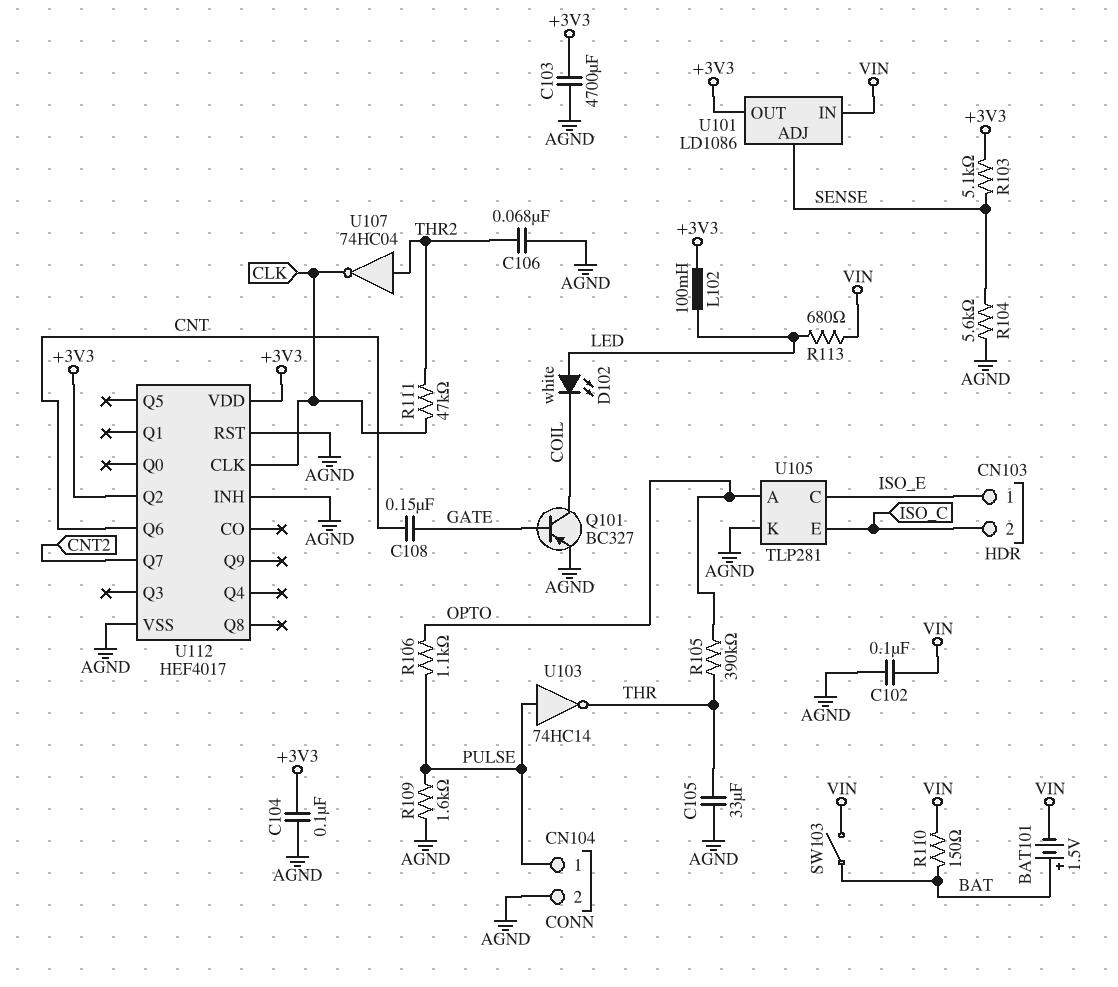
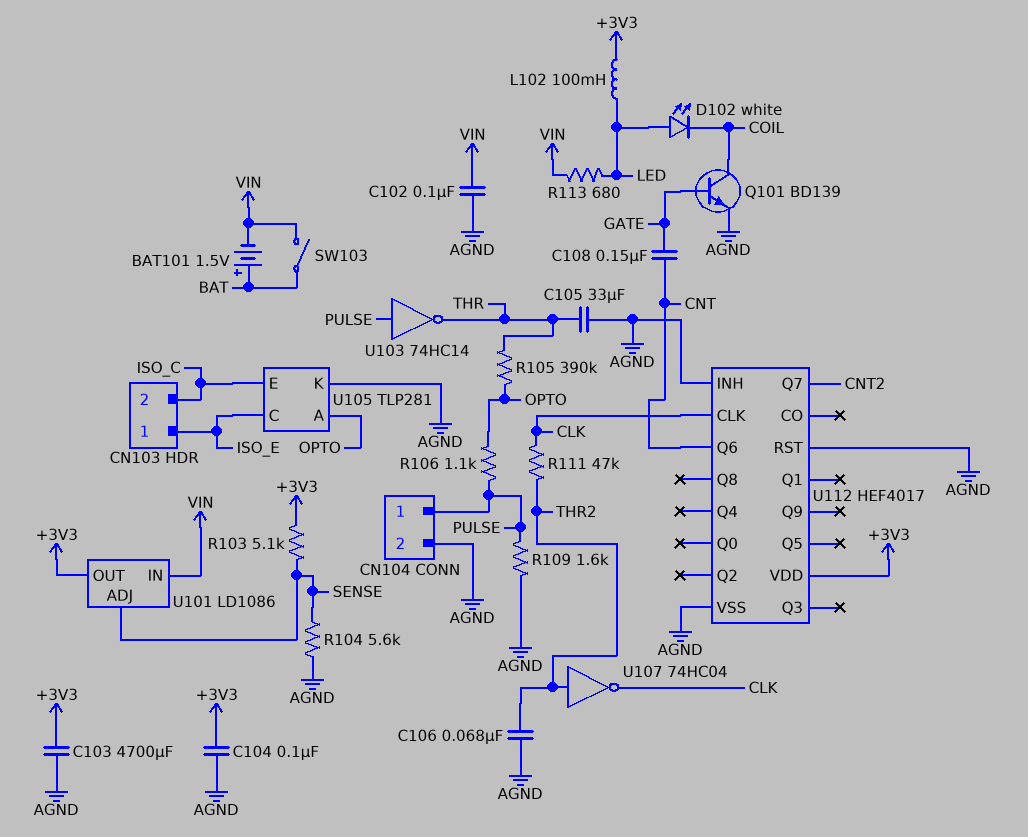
Q101: PNP BC327 (B GATE, C COIL, E AGND) -> NPN BD139 (B GATE, C COIL, E AGND)
R110: 150 (BAT, VIN) -> none
U112 pin Q2: +3V3 -> none

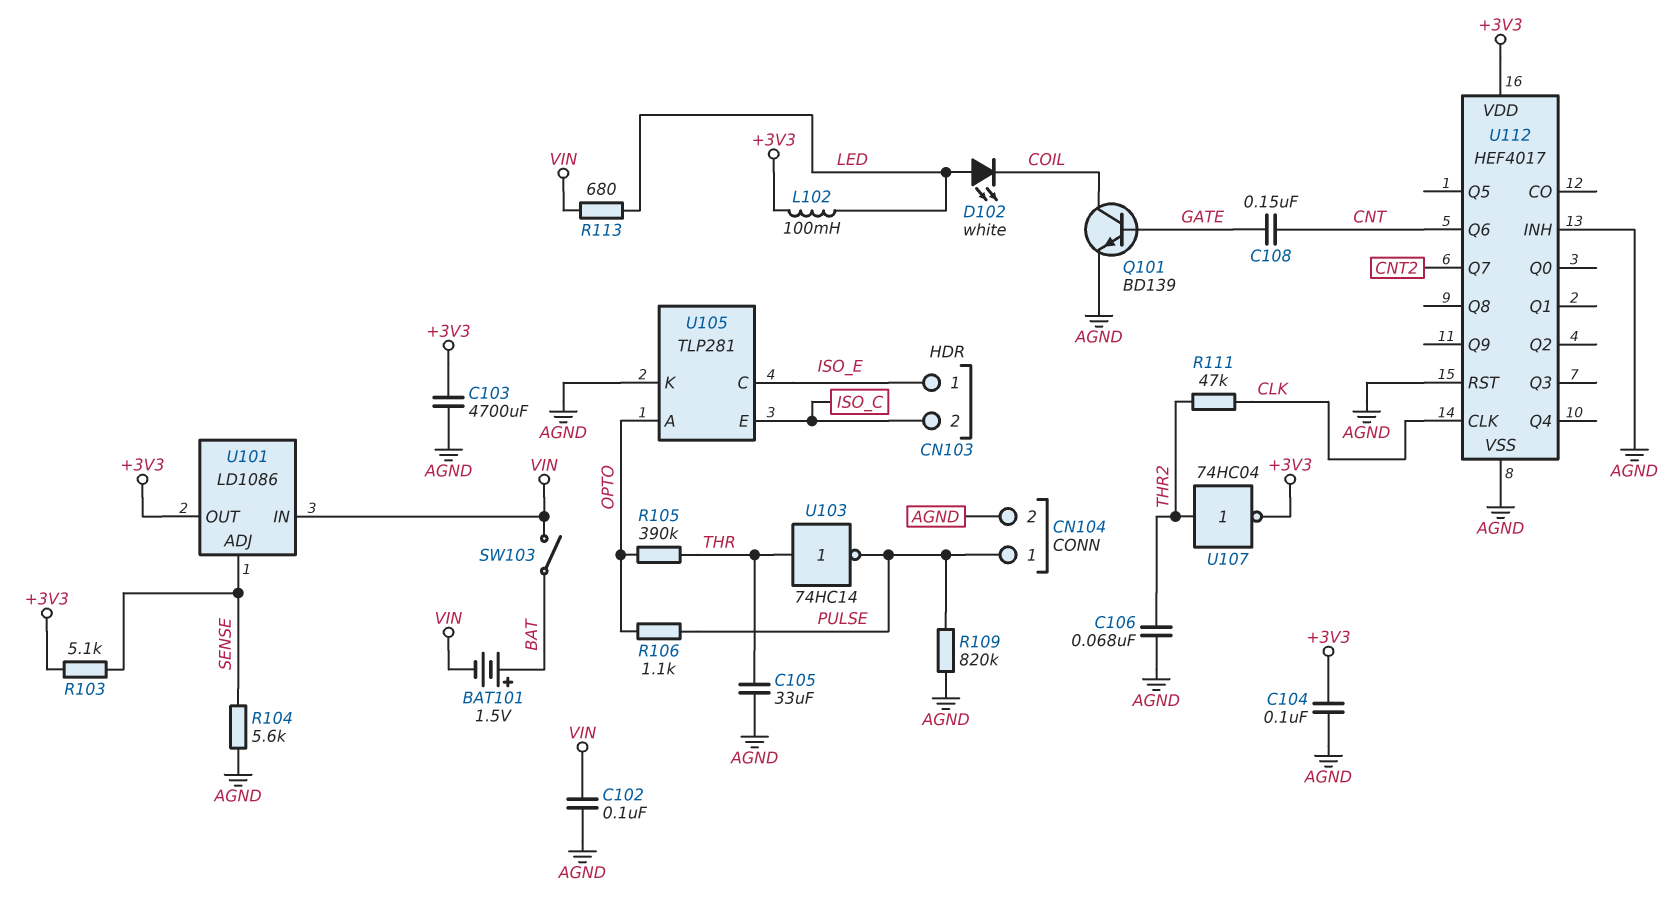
R109: 1.6k (AGND, PULSE) -> 820k (AGND, PULSE)
U103: NOT 74HC14 (in PULSE, out THR) -> NOT 74HC14 (in THR, out PULSE)
U107: NOT 74HC04 (in THR2, out CLK) -> NOT 74HC04 (in THR2, out +3V3)

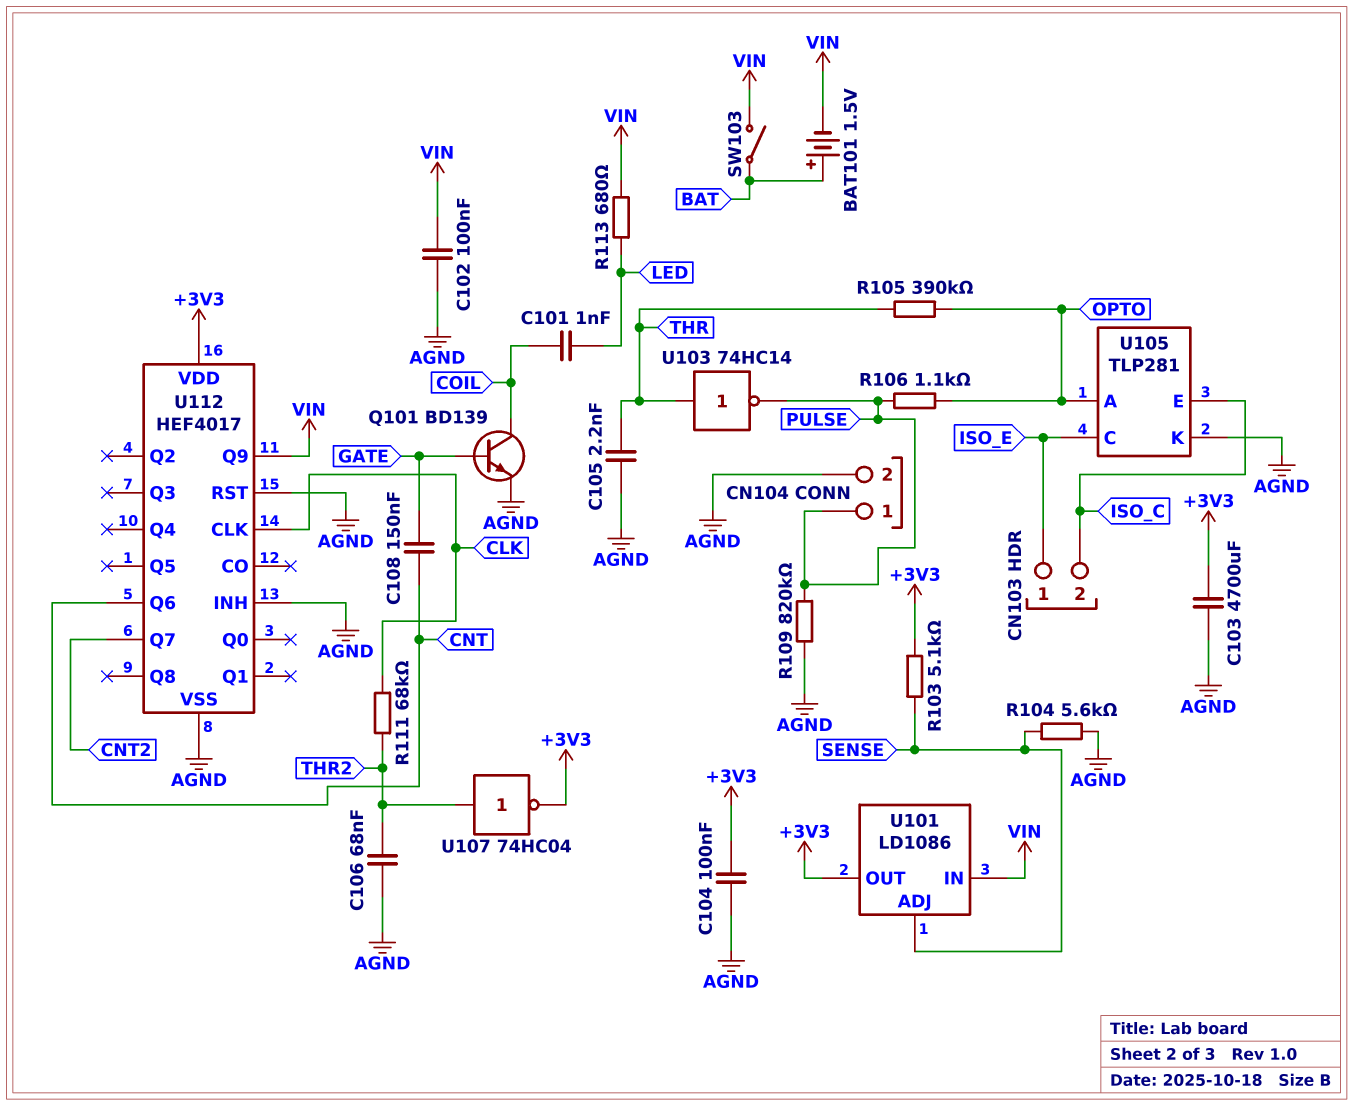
C101: none -> 1nF (COIL, LED)
C105: 33uF (AGND, THR) -> 2.2nF (AGND, THR)
D102: LED white (A LED, K COIL) -> none
L102: 100mH (+3V3, LED) -> none
R111: 47k (CLK, THR2) -> 68k (CLK, THR2)
U112 pin Q9: none -> VIN

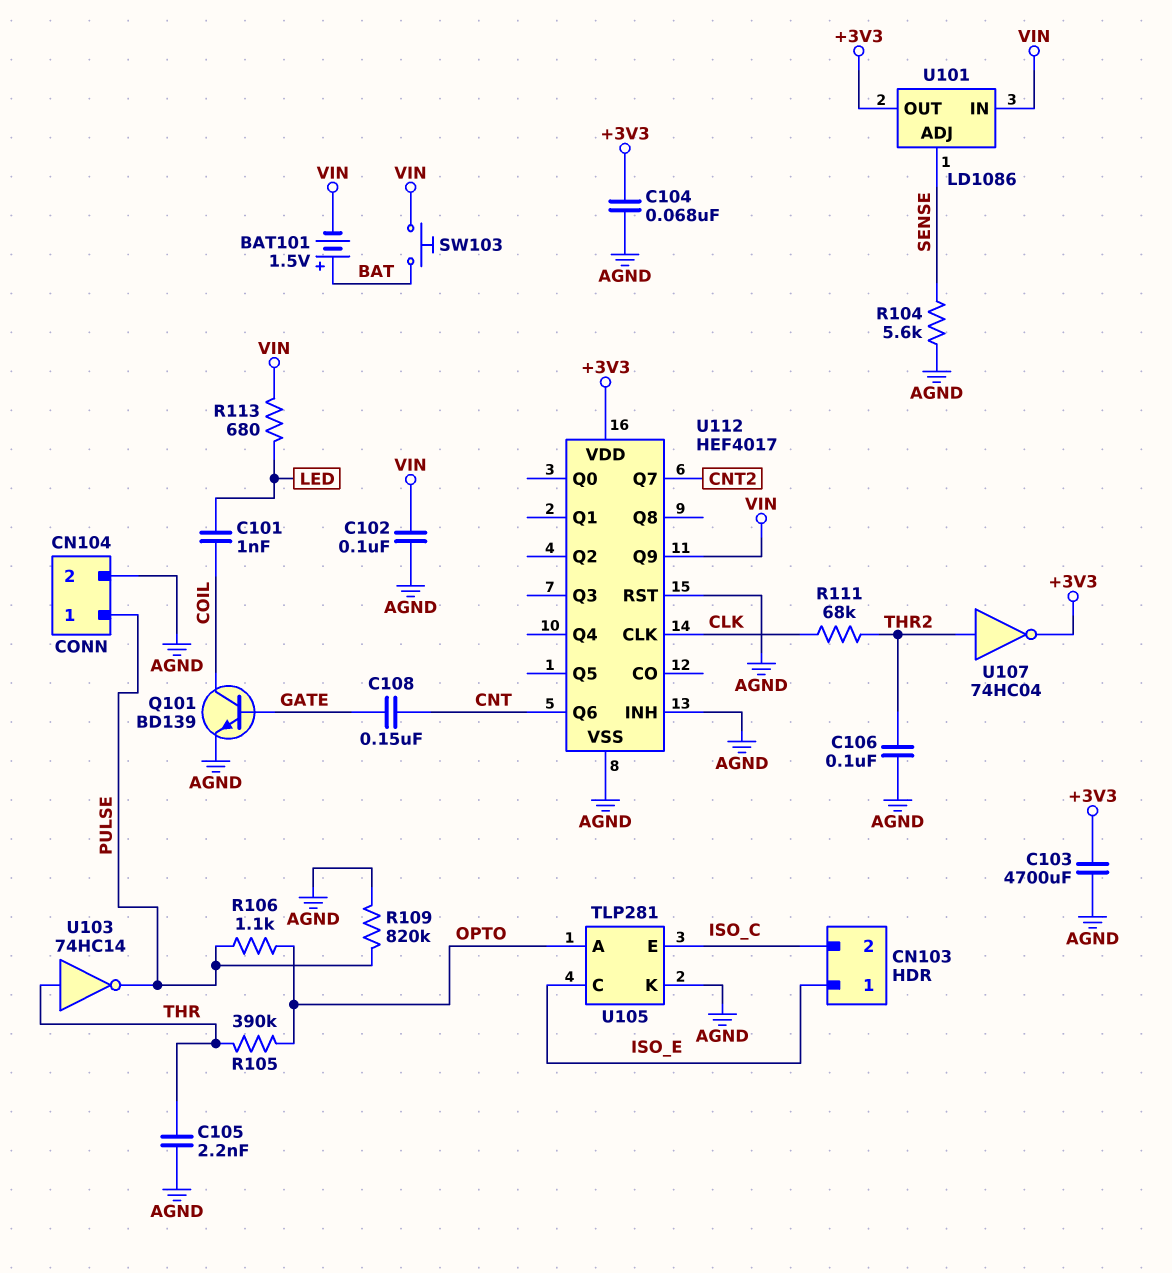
C104: 100nF (+3V3, AGND) -> 68nF (+3V3, AGND)
C106: 68nF (AGND, THR2) -> 100nF (AGND, THR2)
R103: 5.1k (+3V3, SENSE) -> none
SW103: switch (BAT, VIN) -> button (BAT, VIN)

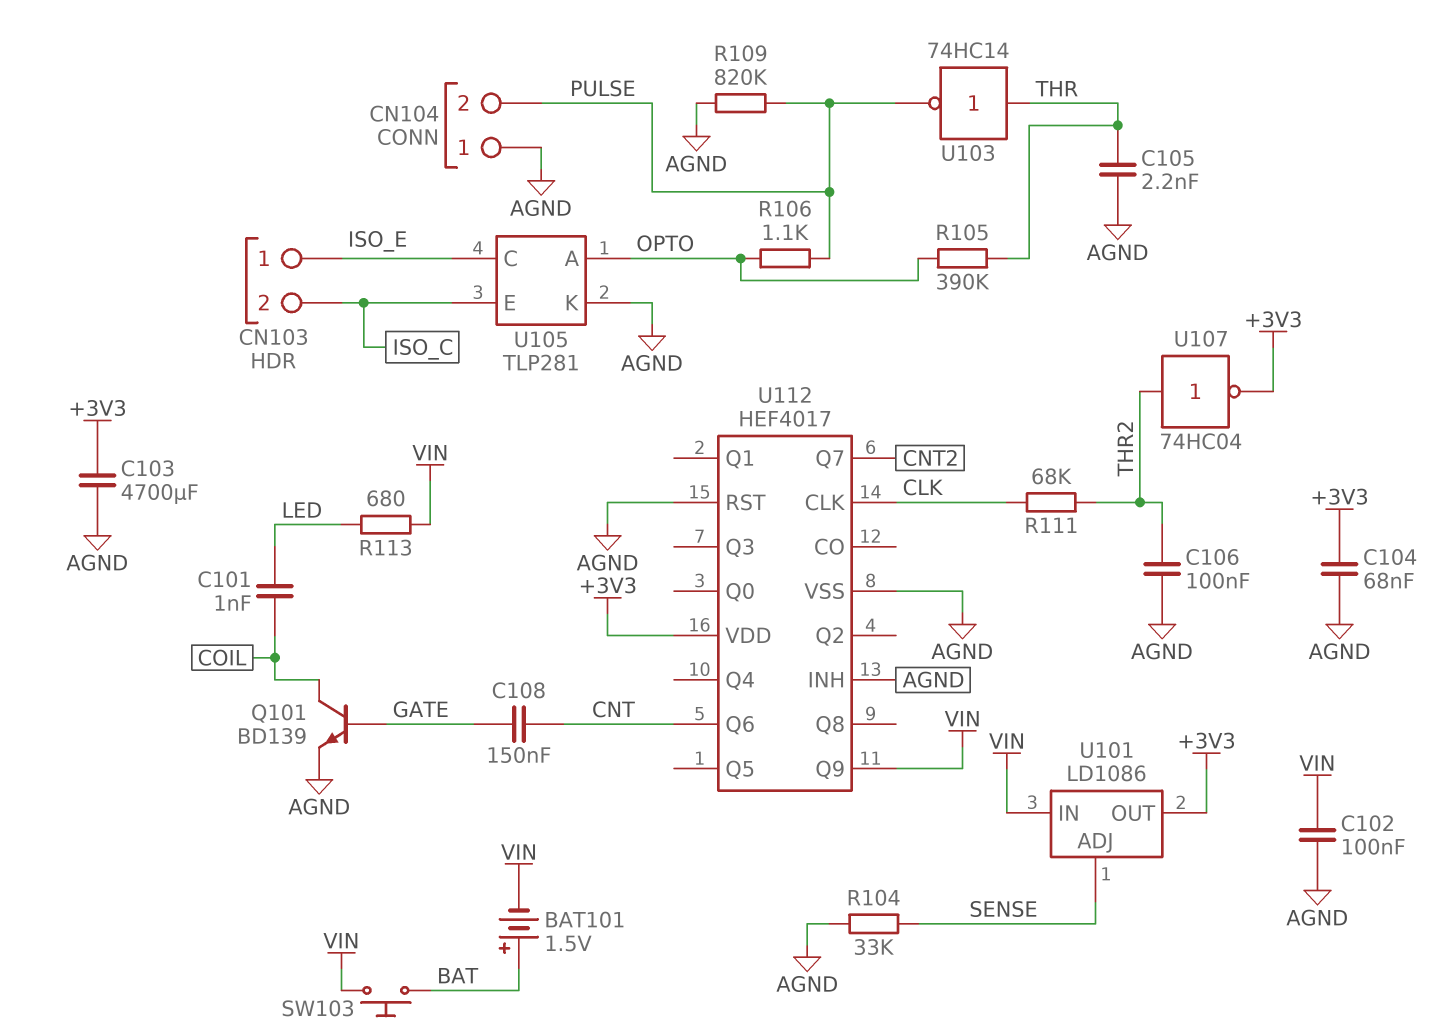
CN104 pin 1: PULSE -> AGND
CN104 pin 2: AGND -> PULSE
R104: 5.6k (AGND, SENSE) -> 33k (AGND, SENSE)

